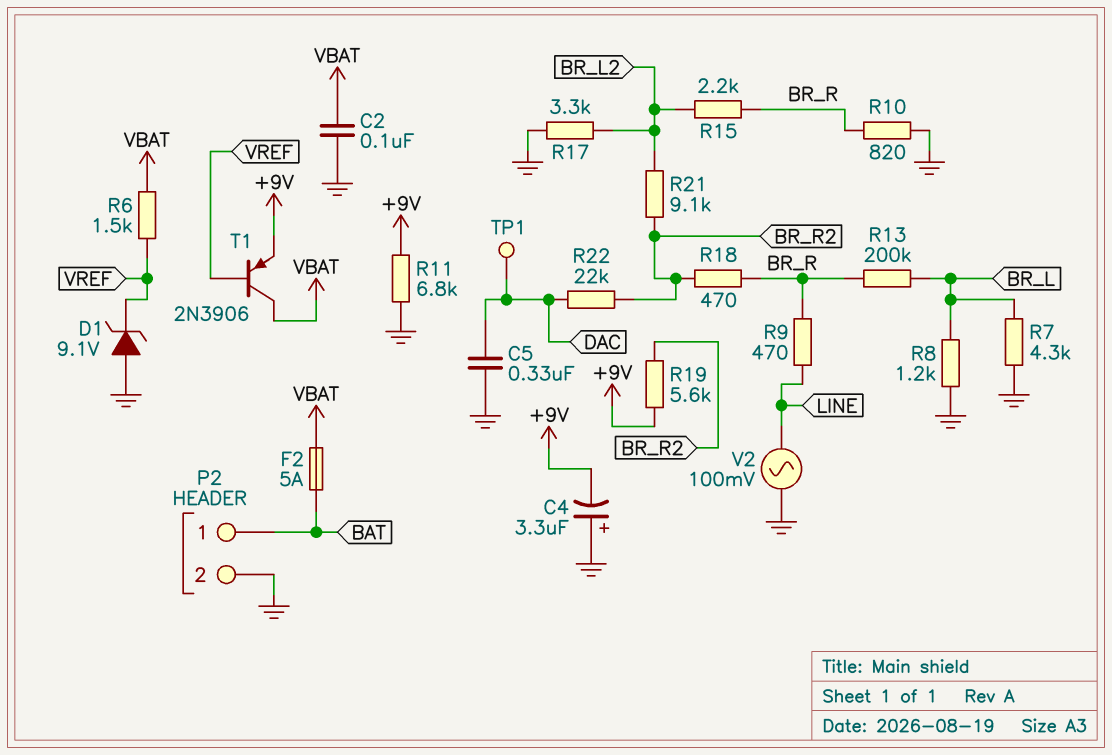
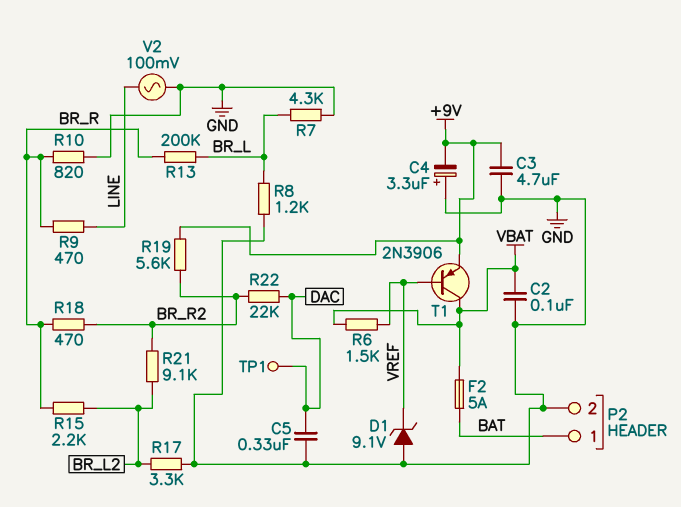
C3: none -> 4.7uF (+9V, GND)
R11: 6.8k (+9V, GND) -> none

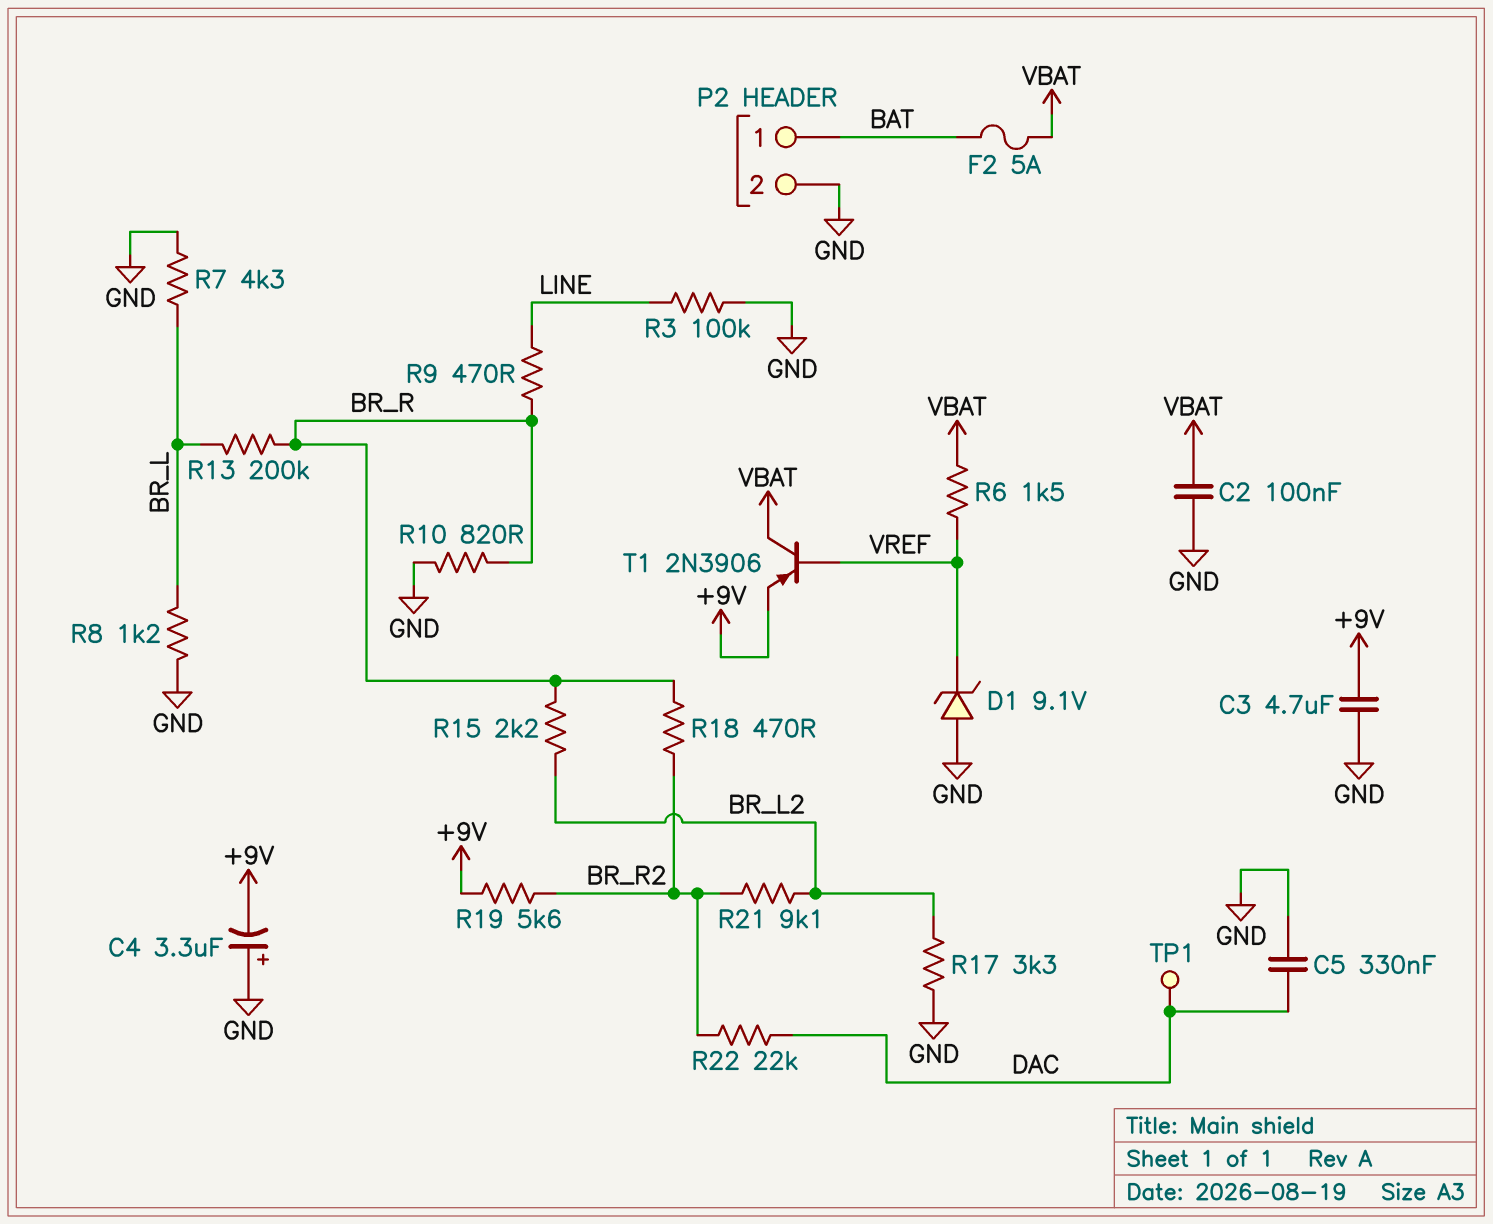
R3: none -> 100k (GND, LINE)
V2: AC 100mV (GND, LINE) -> none

